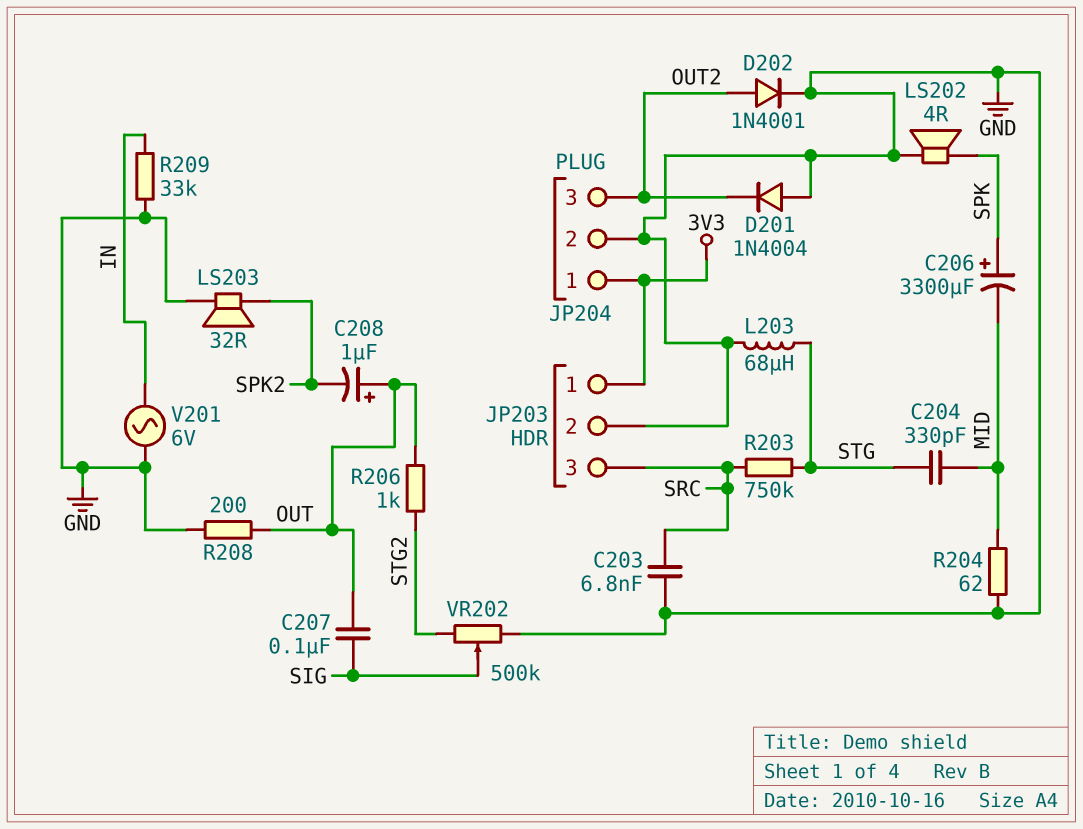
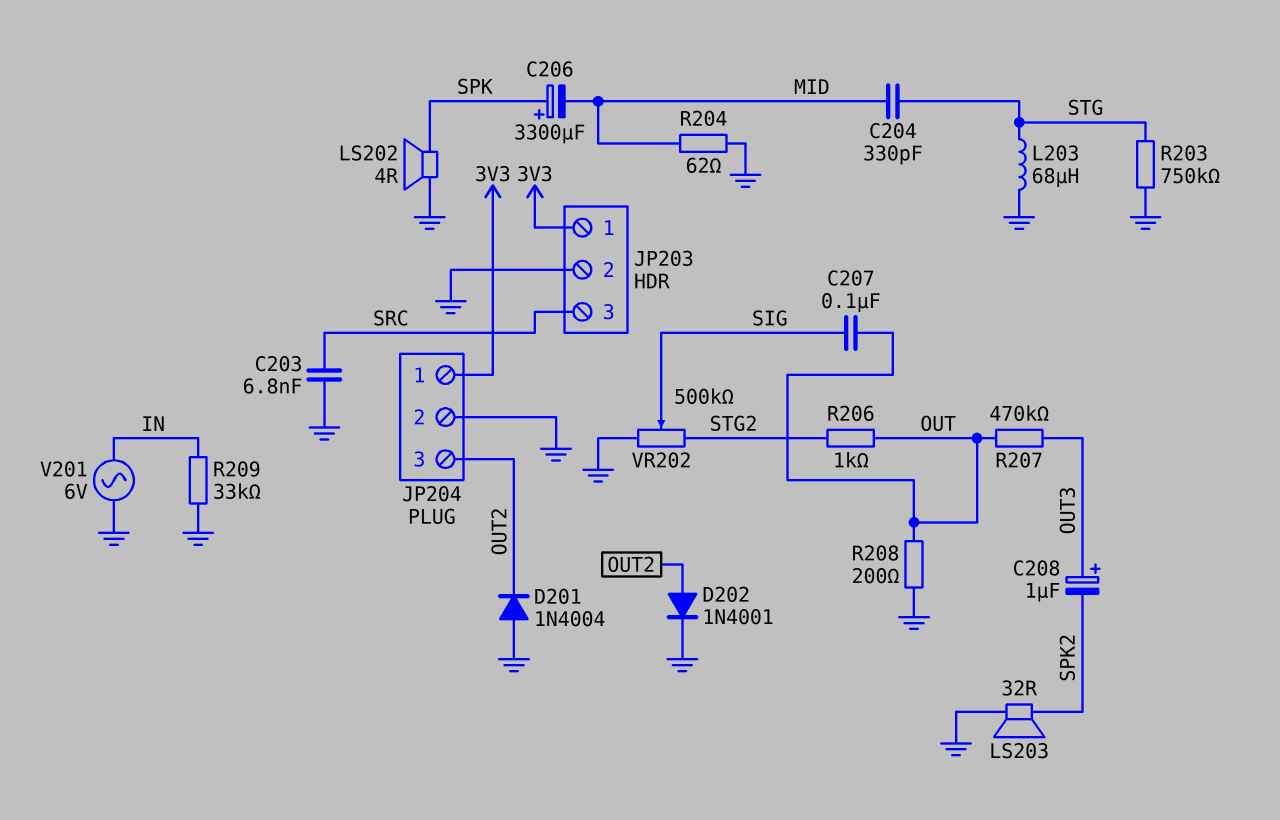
C208: 1uF (plus OUT, minus SPK2) -> 1uF (plus OUT3, minus SPK2)
R203: 750k (SRC, STG) -> 750k (GND, STG)
R207: none -> 470k (OUT, OUT3)

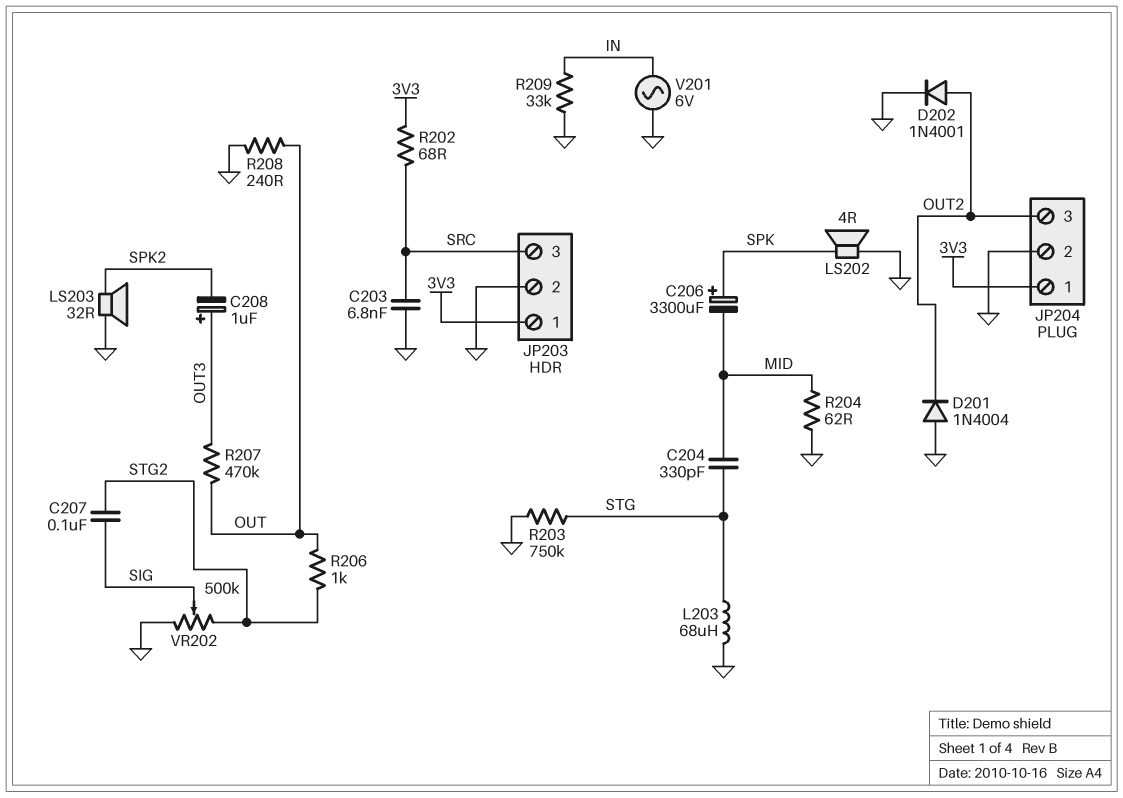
C207: 100nF (OUT, SIG) -> 100nF (SIG, STG2)
R202: none -> 68 (3V3, SRC)
R208: 200 (GND, OUT) -> 240 (GND, OUT)

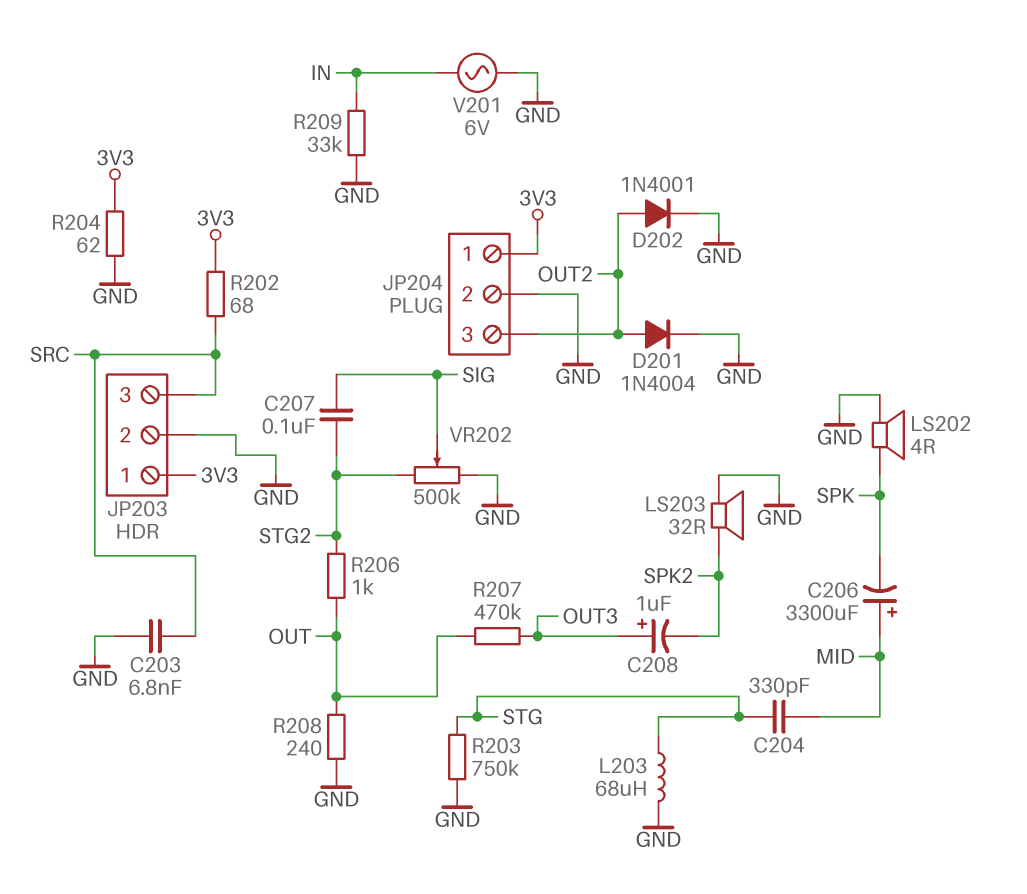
C206: 3300uF (plus SPK, minus MID) -> 3300uF (plus MID, minus SPK)
D201: diode 1N4004 (A GND, K OUT2) -> diode 1N4004 (A OUT2, K GND)
R204: 62 (GND, MID) -> 62 (3V3, GND)

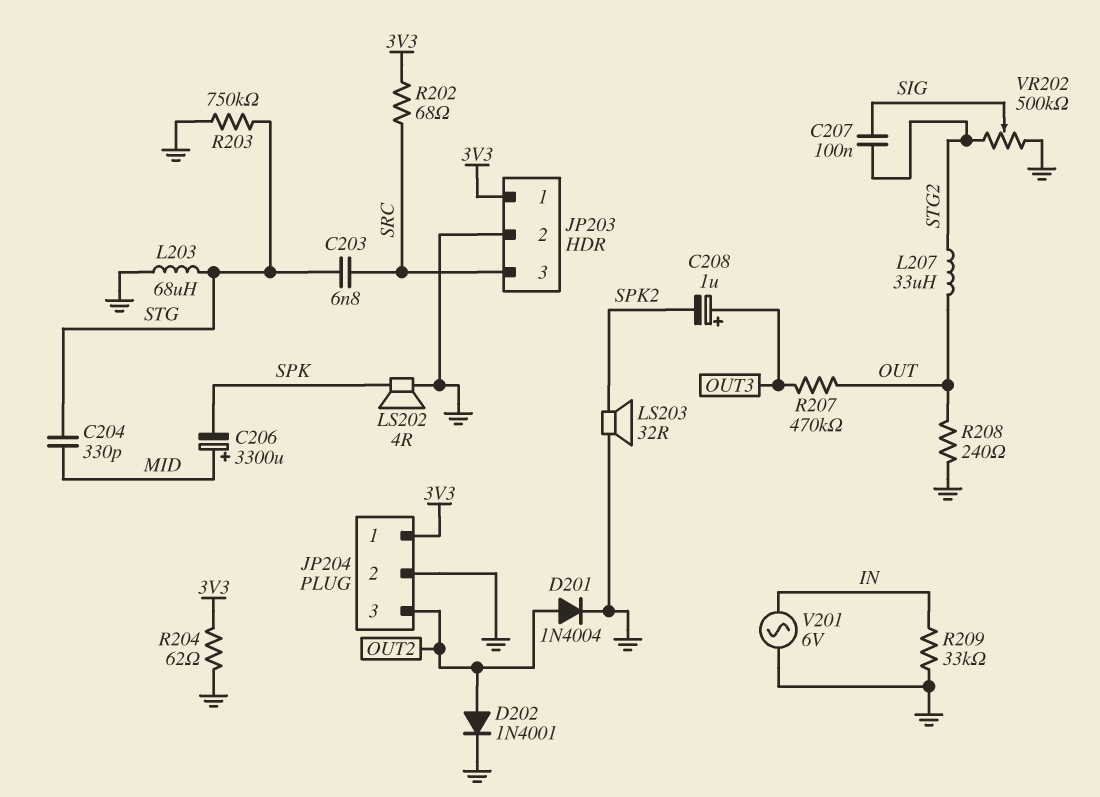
C203: 6.8nF (GND, SRC) -> 6.8nF (SRC, STG)
L207: none -> 33uH (OUT, STG2)
R206: 1k (OUT, STG2) -> none

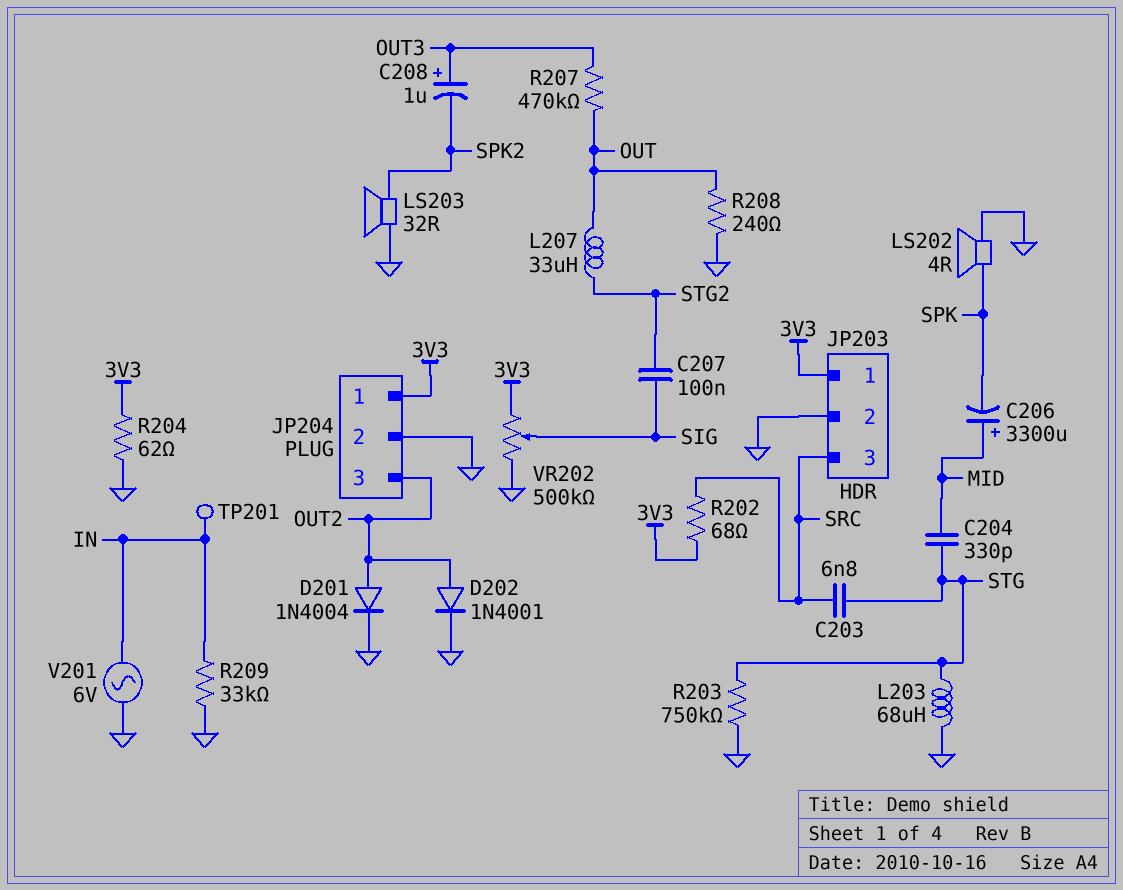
TP201: none -> test point (IN)
VR202: 500k (GND, STG2, wiper SIG) -> 500k (3V3, GND, wiper SIG)

